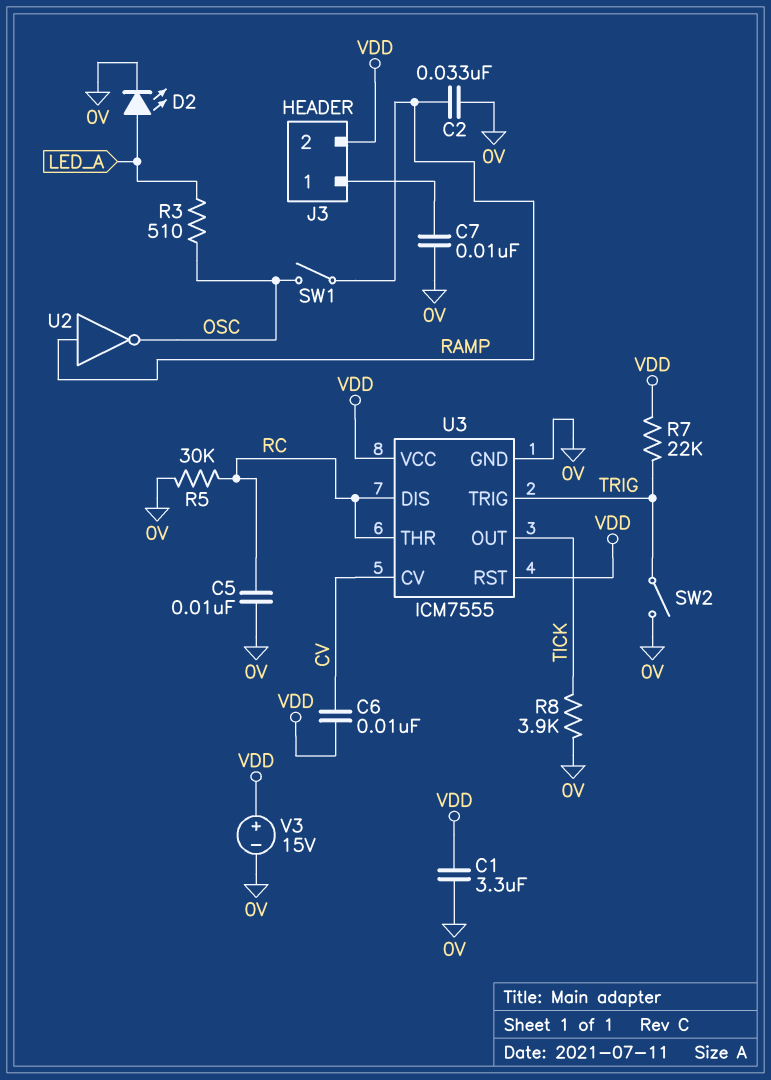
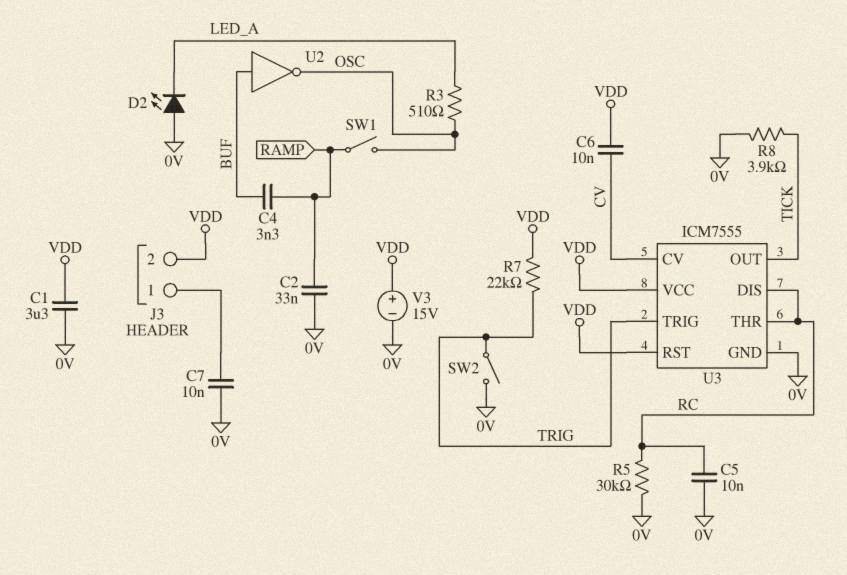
C4: none -> 3.3nF (BUF, RAMP)
D2: LED (A LED_A, K 0V) -> LED (A 0V, K LED_A)
U2: NOT (in RAMP, out OSC) -> NOT (in BUF, out OSC)

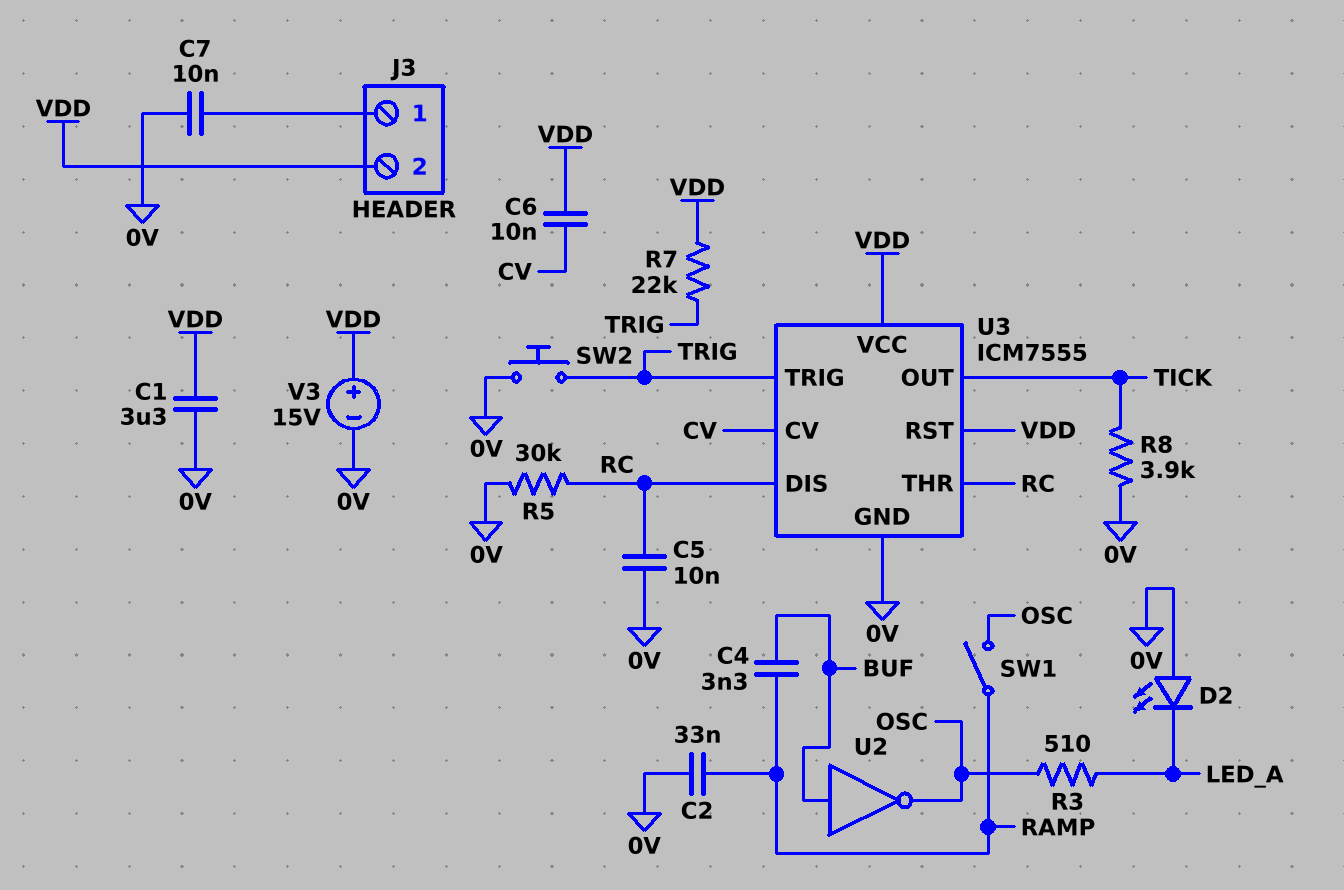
SW2: switch (0V, TRIG) -> button (0V, TRIG)

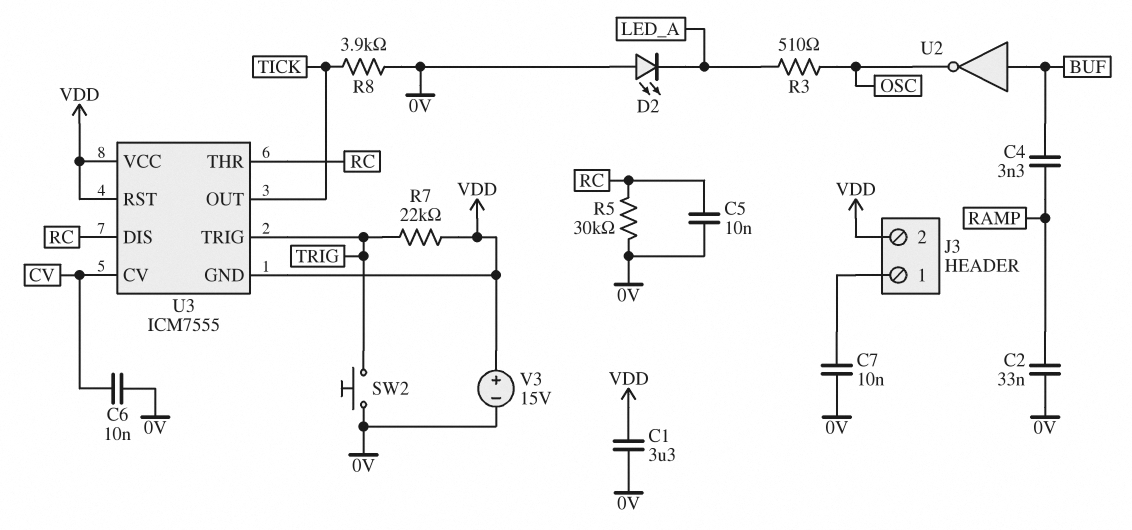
C6: 10nF (CV, VDD) -> 10nF (0V, CV)
SW1: switch (OSC, RAMP) -> none
U3 pin GND: 0V -> VDD

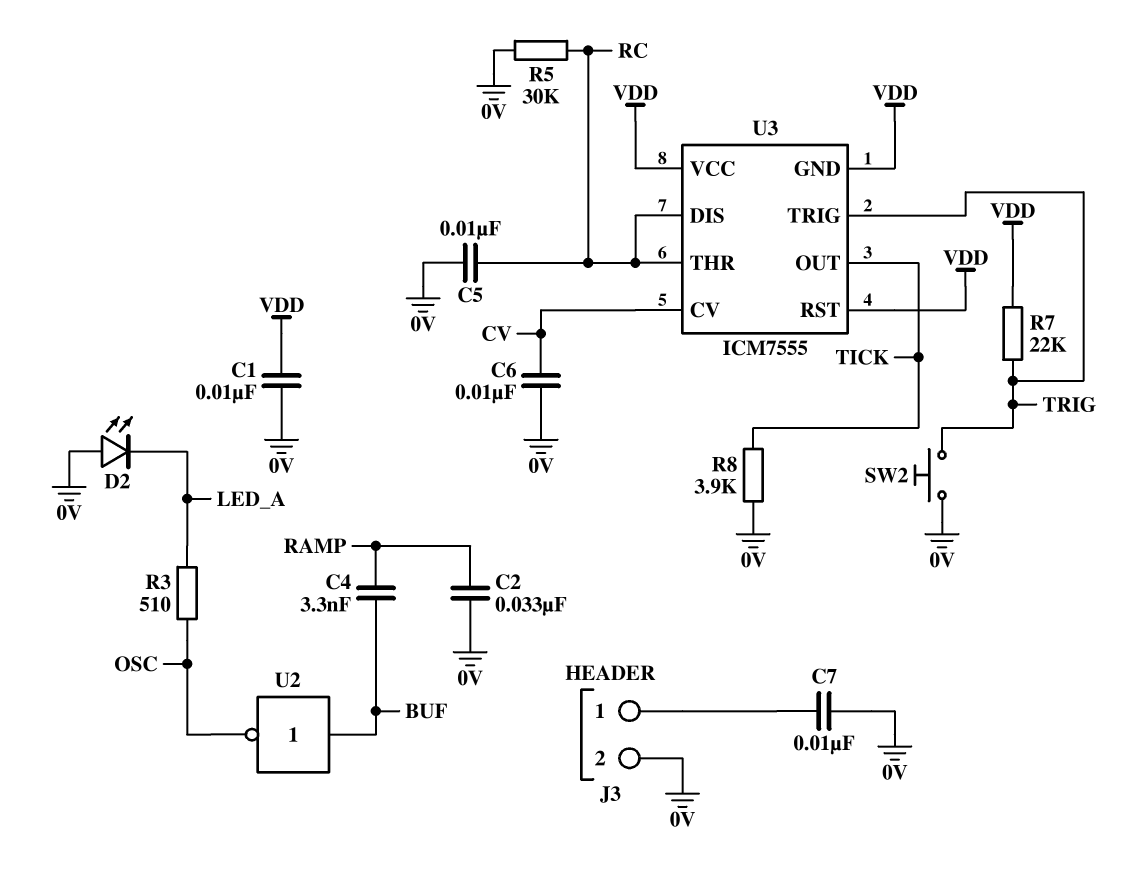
C1: 3.3uF (0V, VDD) -> 10nF (0V, VDD)
J3 pin 2: VDD -> 0V
V3: 15V (plus VDD, minus 0V) -> none

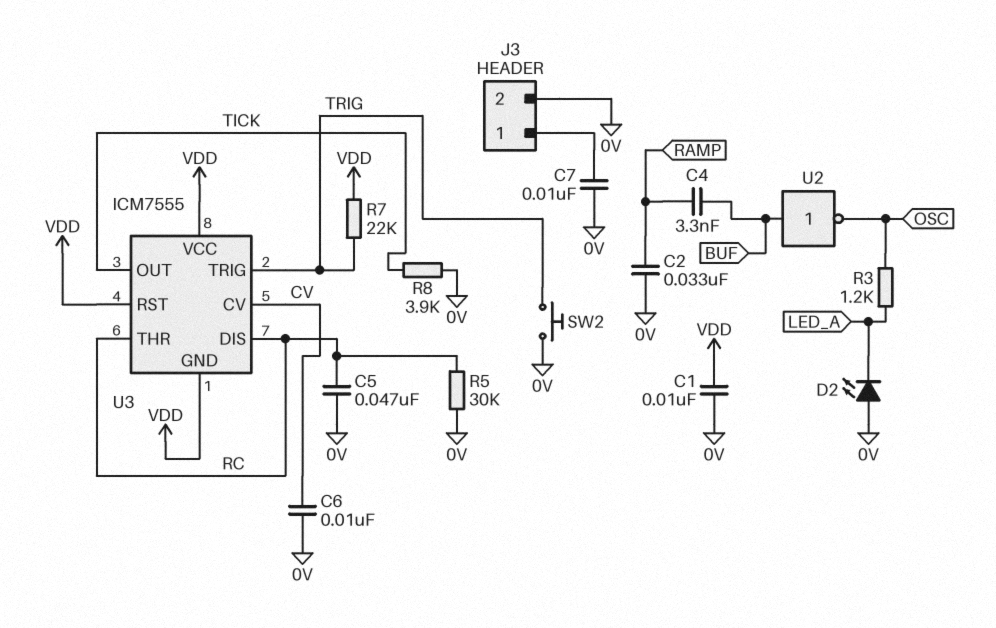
C5: 10nF (0V, RC) -> 47nF (0V, RC)
R3: 510 (LED_A, OSC) -> 1.2k (LED_A, OSC)

